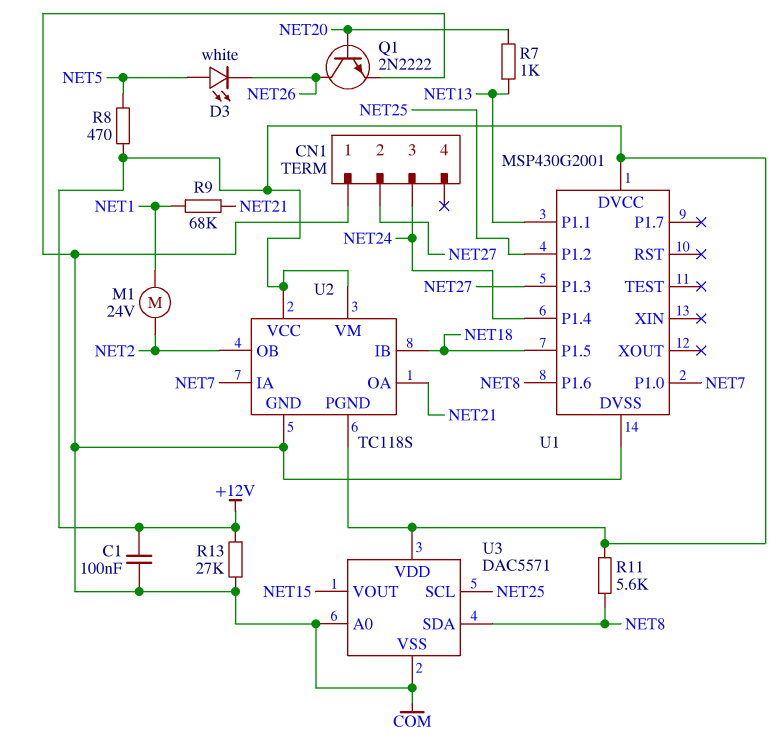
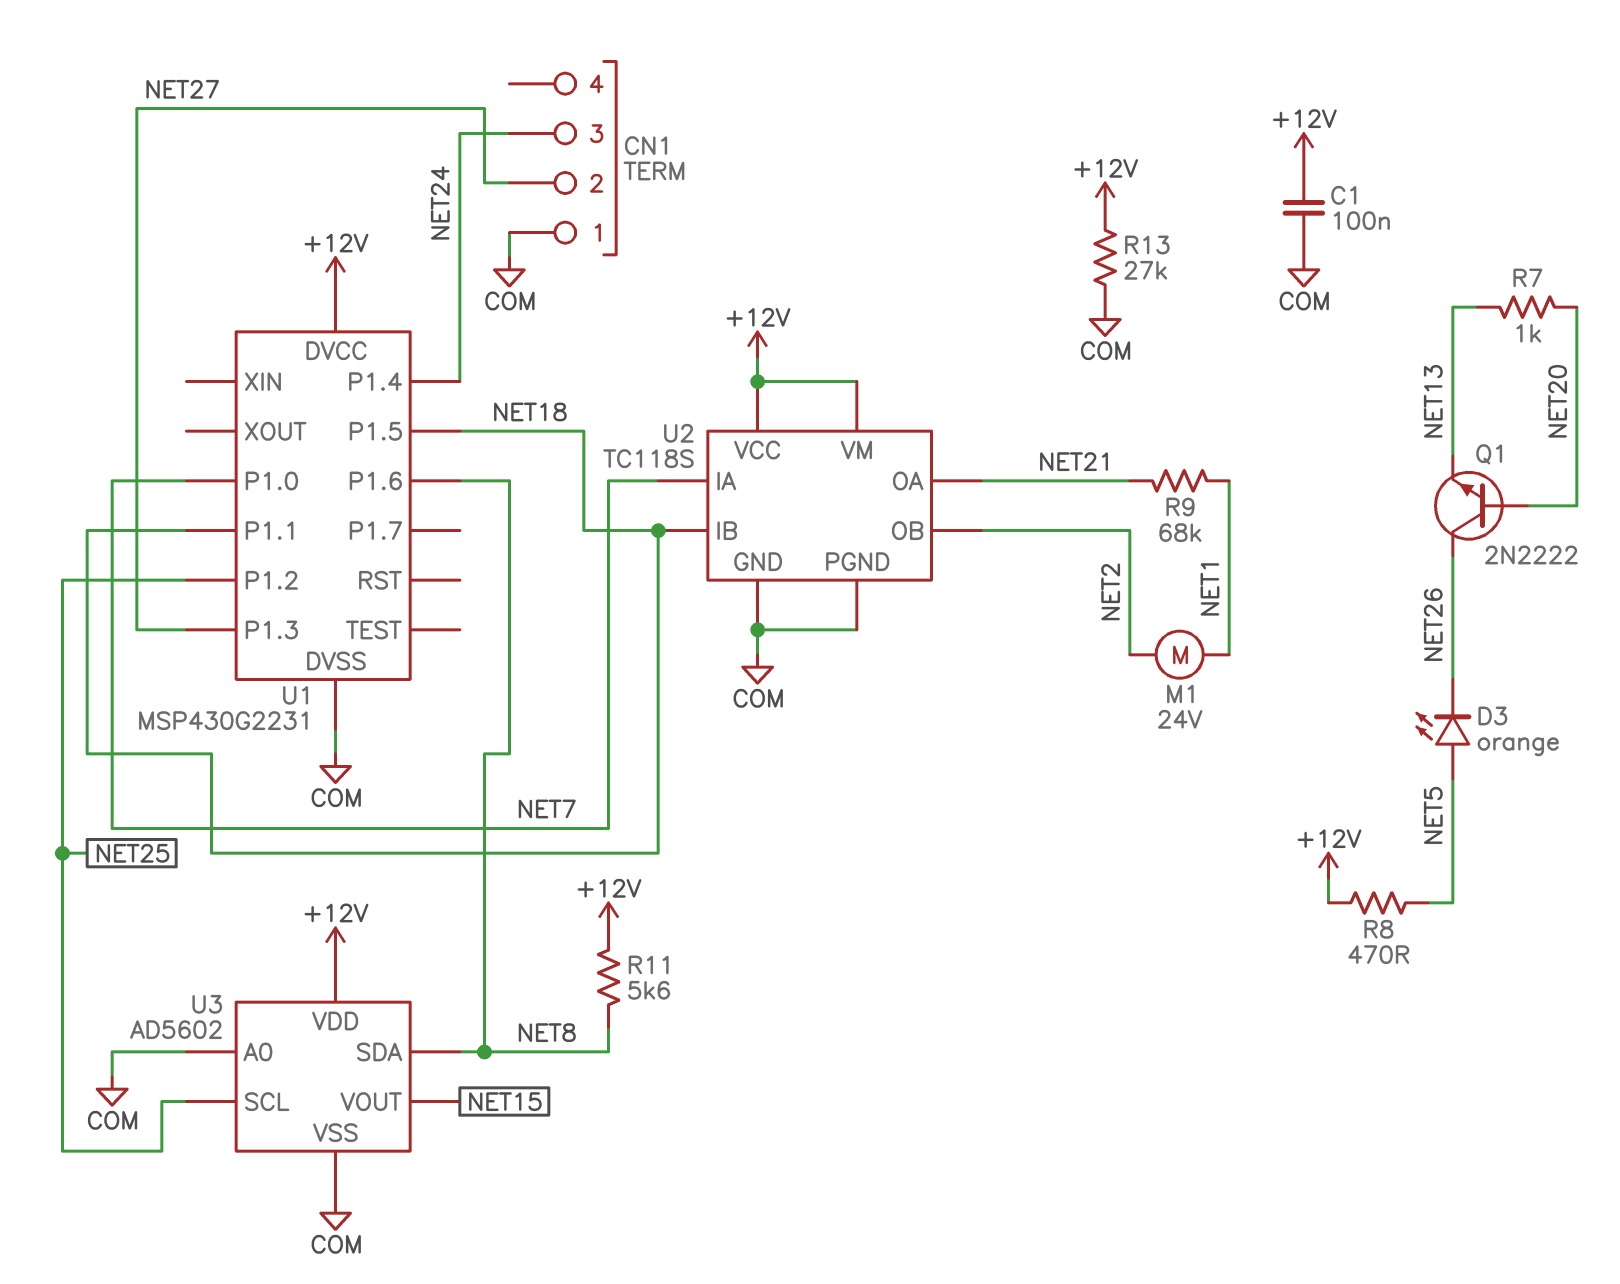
D3: LED white (A NET5, K NET26) -> LED orange (A NET5, K NET26)
Q1: NPN 2N2222 (B NET20, C NET26, E COM) -> NPN 2N2222 (B NET20, C NET26, E NET13)
U1: MSP430G2001 -> MSP430G2231
U1 pin P1.1: NET13 -> NET18
U2 pin PGND: +12V -> COM
U3: DAC5571 -> AD5602

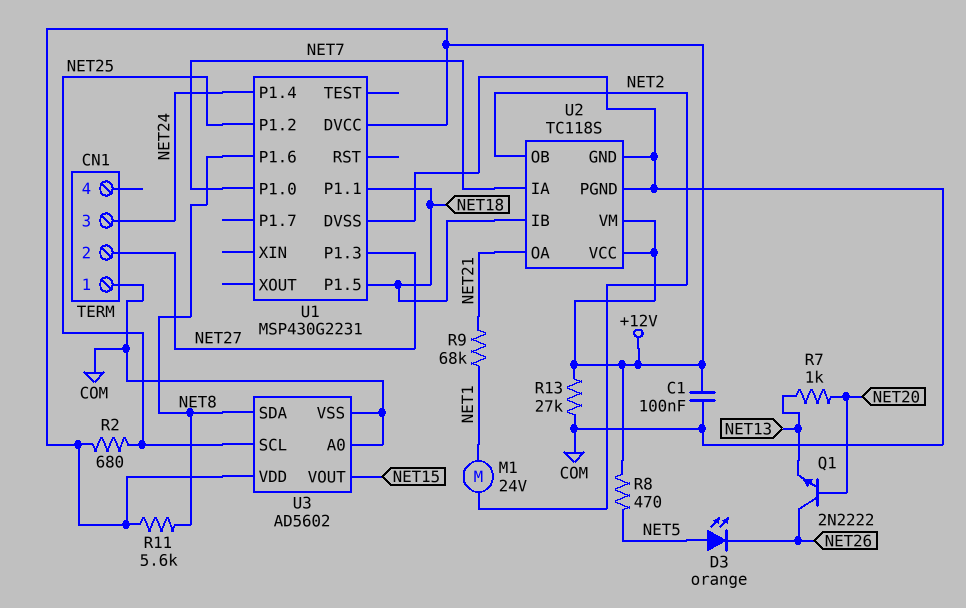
R2: none -> 680 (+12V, NET25)

